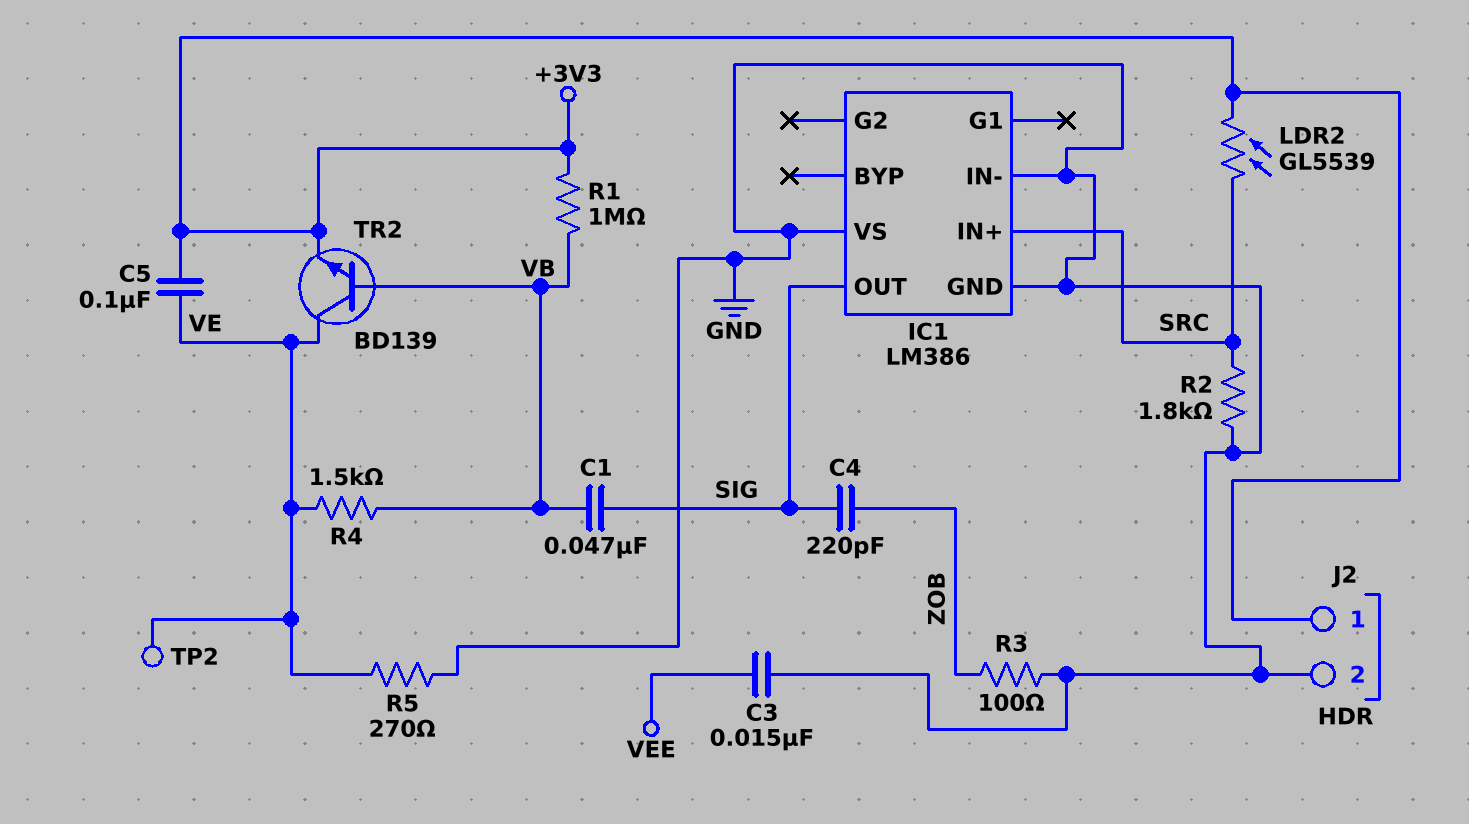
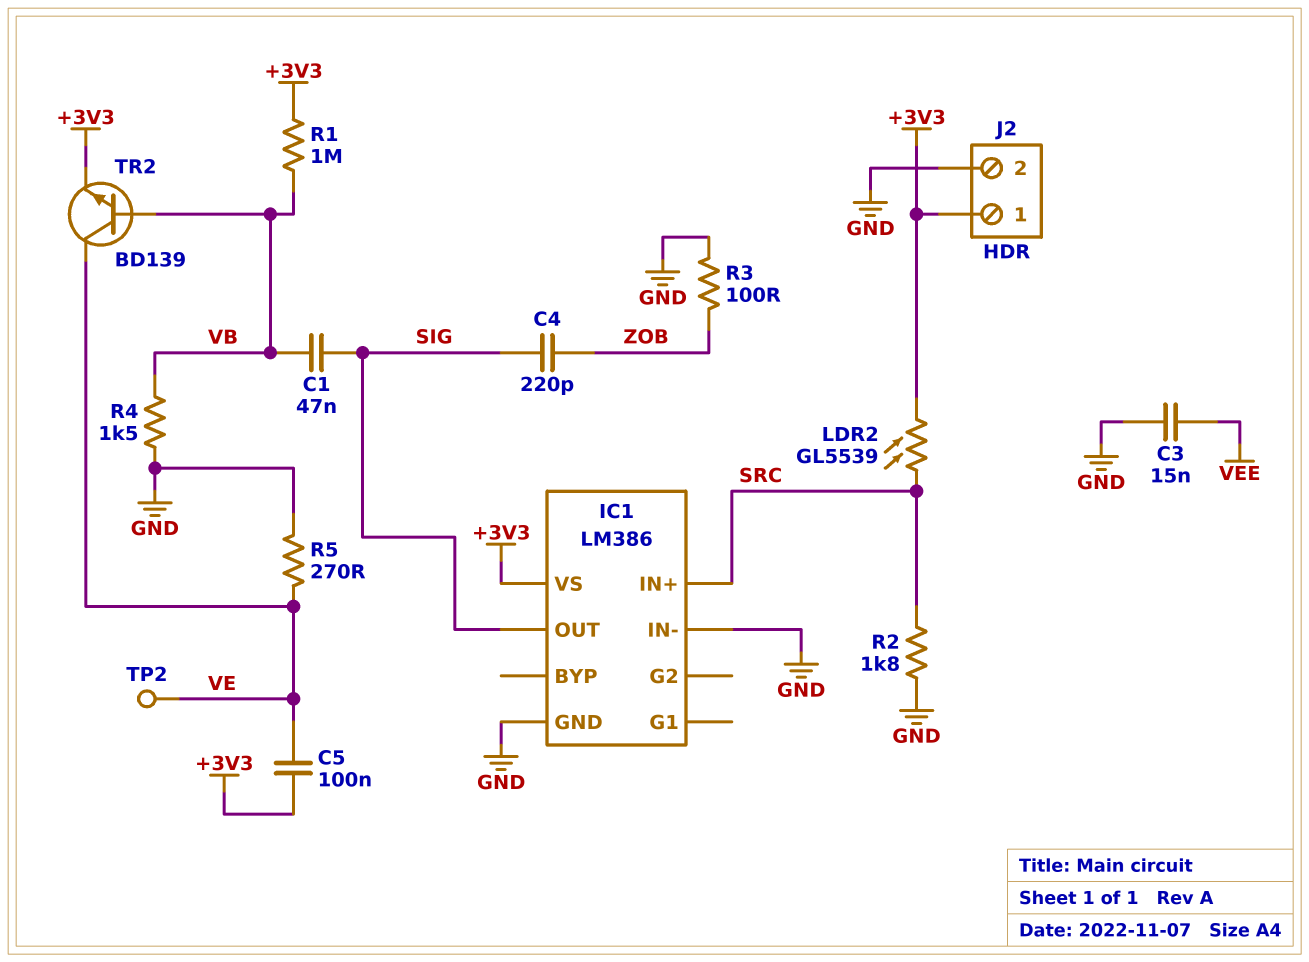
IC1 pin VS: GND -> +3V3
R4: 1.5k (VB, VE) -> 1.5k (GND, VB)

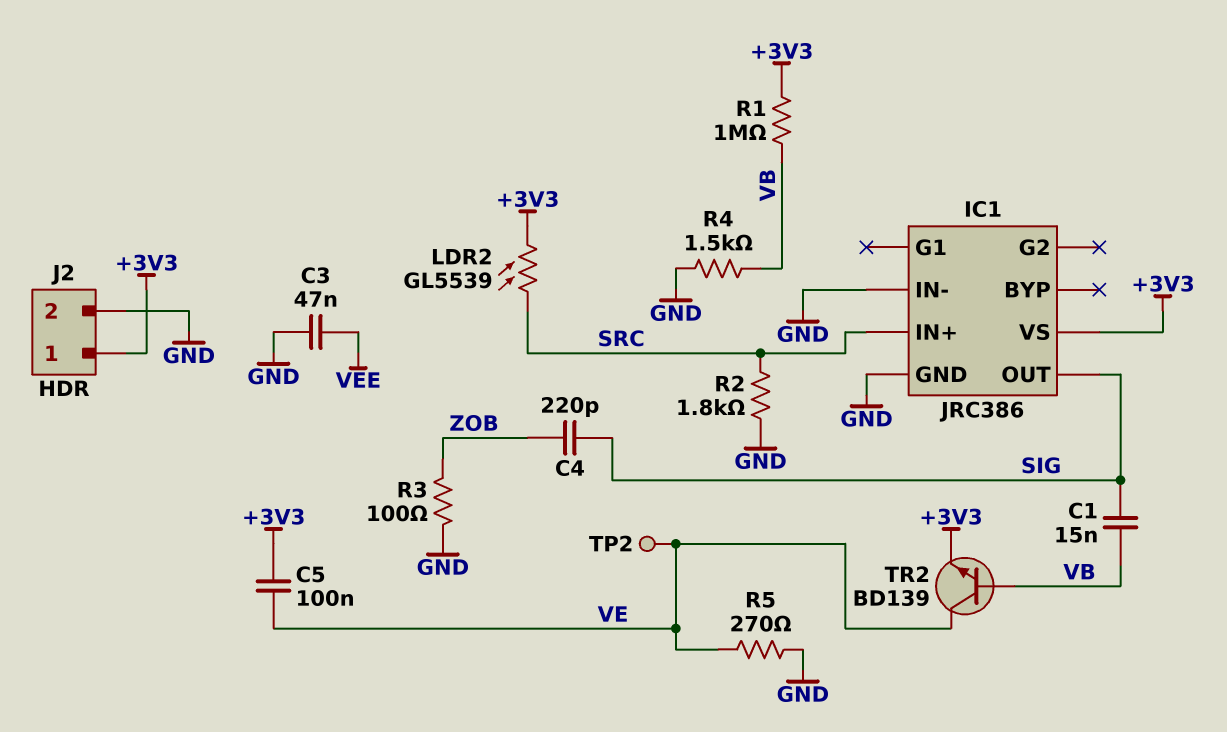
C1: 47nF (SIG, VB) -> 15nF (SIG, VB)
C3: 15nF (GND, VEE) -> 47nF (GND, VEE)
IC1: LM386 -> JRC386

